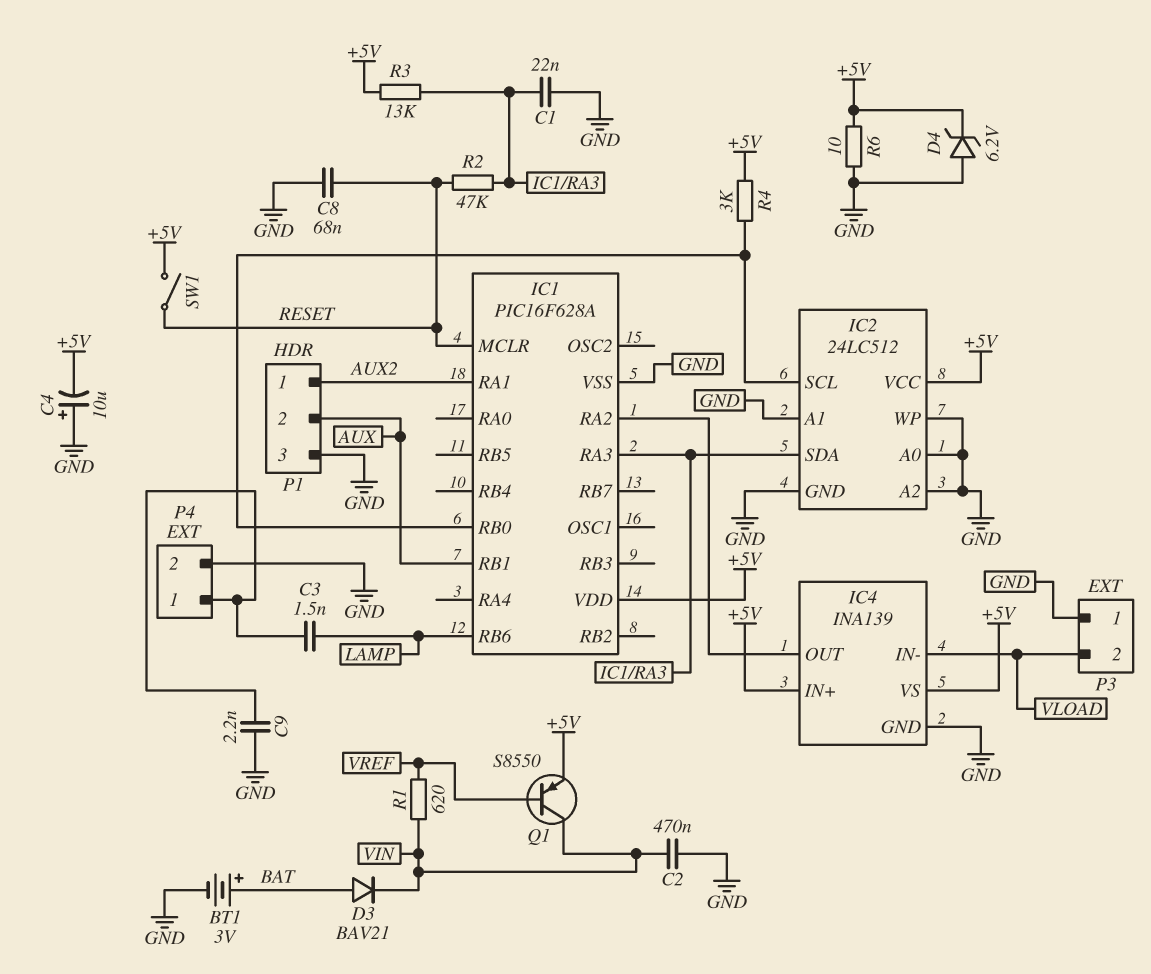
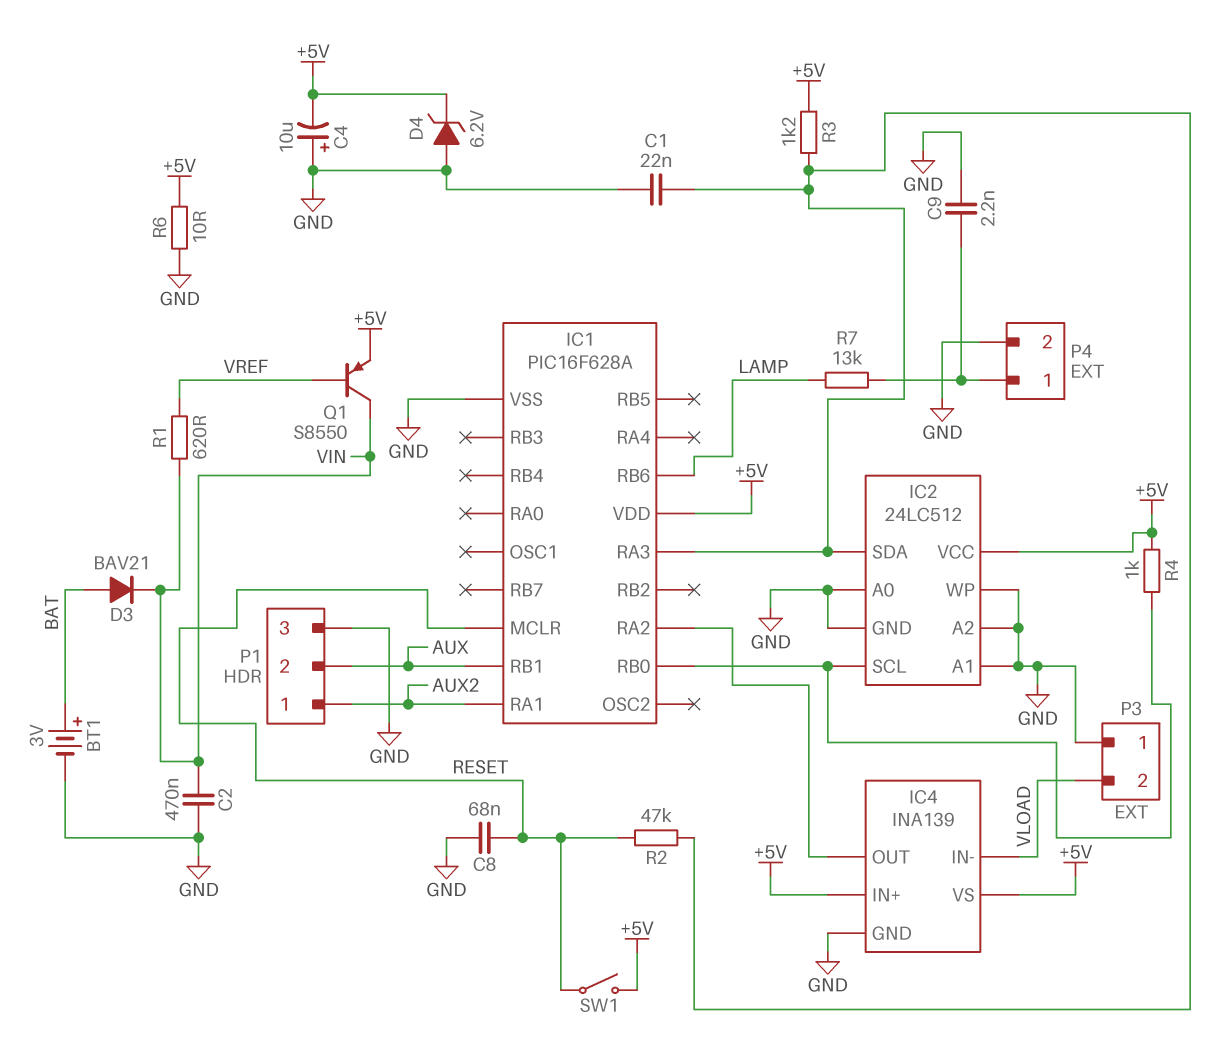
C3: 1.5nF (LAMP, P4/1) -> none
R3: 13k (+5V, IC1/RA3) -> 1.2k (+5V, IC1/RA3)
R4: 3k (+5V, IC1/RB0) -> 1k (+5V, IC1/RB0)
R7: none -> 13k (LAMP, P4/1)

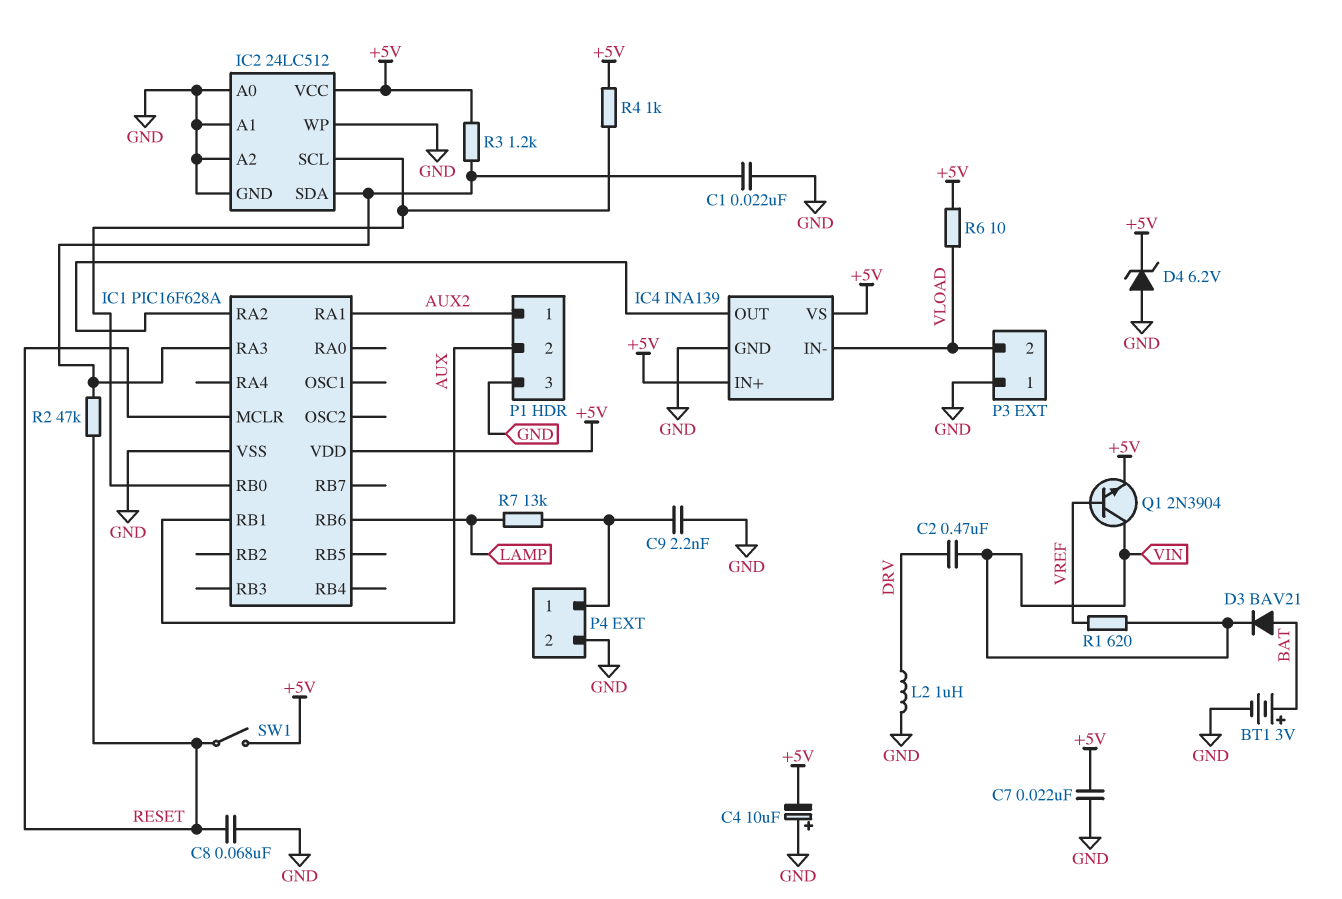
C2: 470nF (GND, VIN) -> 470nF (DRV, VIN)
C7: none -> 22nF (+5V, GND)
L2: none -> 1uH (DRV, GND)
Q1: PNP S8550 (B VREF, C VIN, E +5V) -> NPN 2N3904 (B VREF, C VIN, E +5V)
R6: 10 (+5V, GND) -> 10 (+5V, VLOAD)

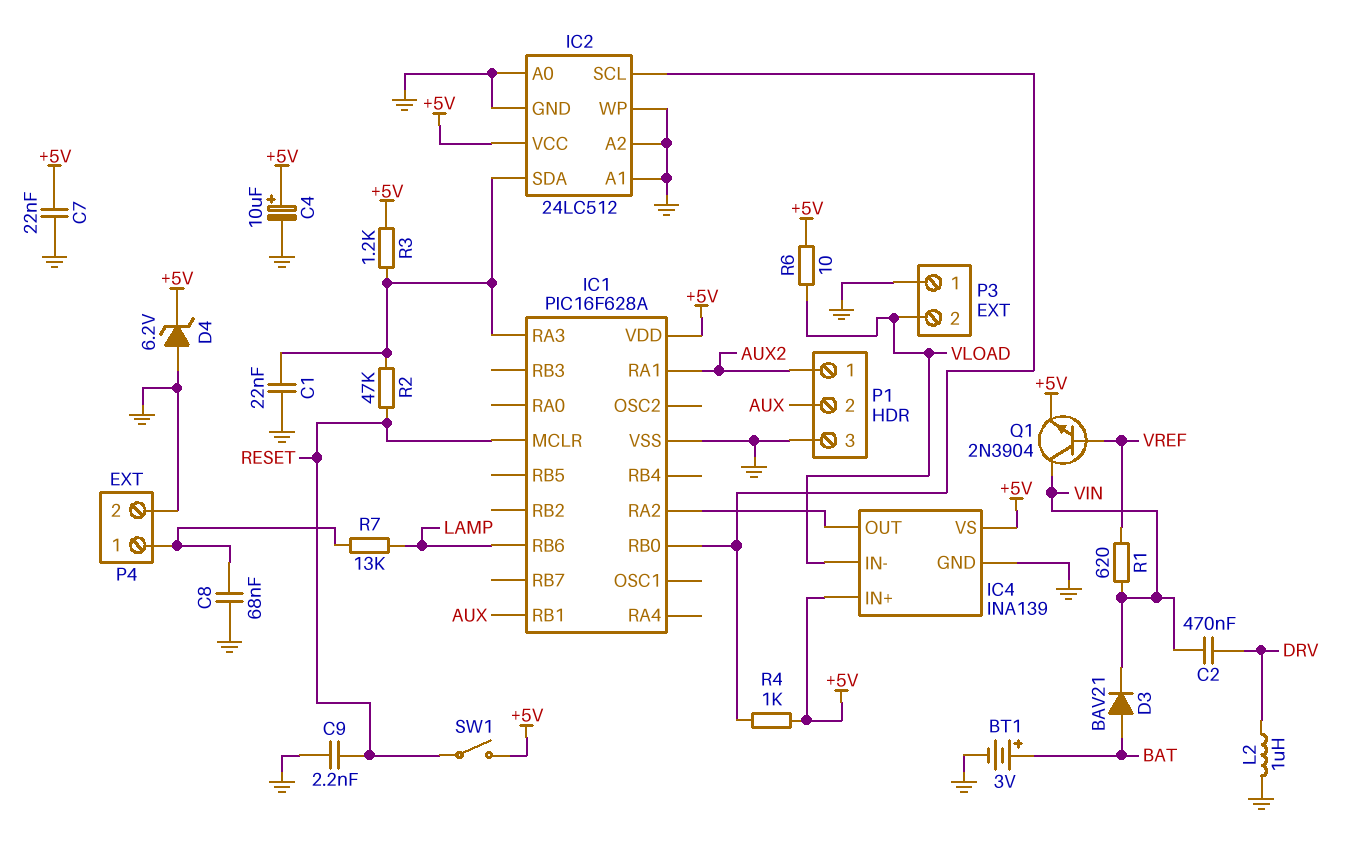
C4: 10uF (plus GND, minus +5V) -> 10uF (plus +5V, minus GND)
C8: 68nF (GND, RESET) -> 68nF (GND, P4/1)
C9: 2.2nF (GND, P4/1) -> 2.2nF (GND, RESET)

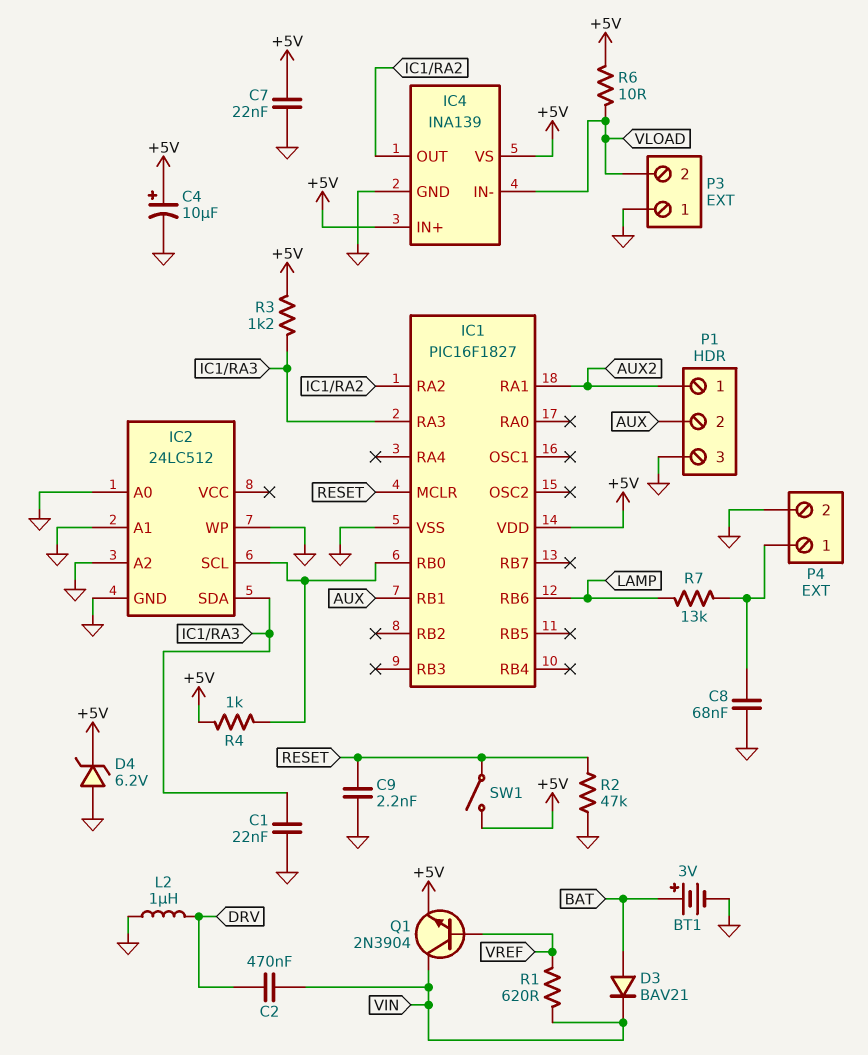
IC1: PIC16F628A -> PIC16F1827
IC2 pin VCC: +5V -> none
R2: 47k (IC1/RA3, RESET) -> 47k (GND, RESET)

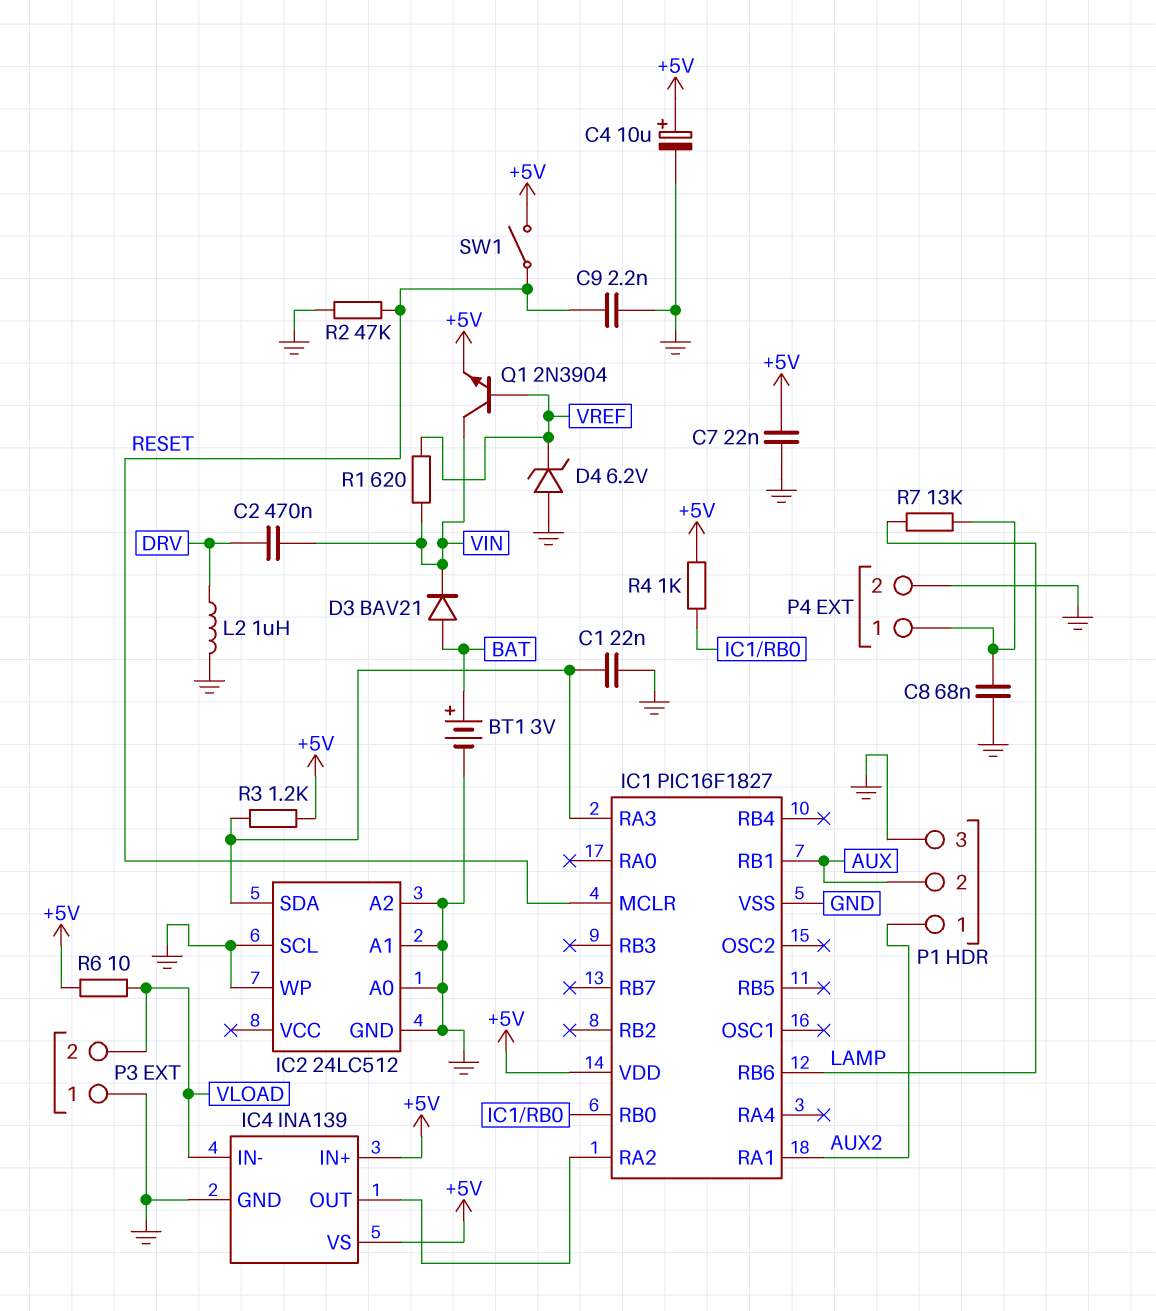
D4: zener 6.2V (A GND, K +5V) -> zener 6.2V (A GND, K VREF)
IC2 pin SCL: IC1/RB0 -> GND

